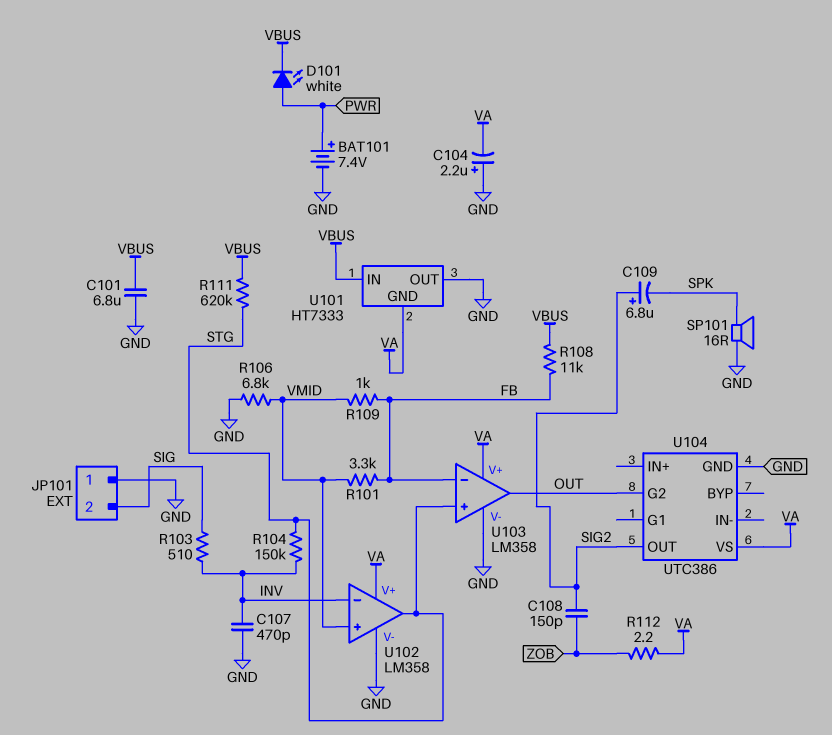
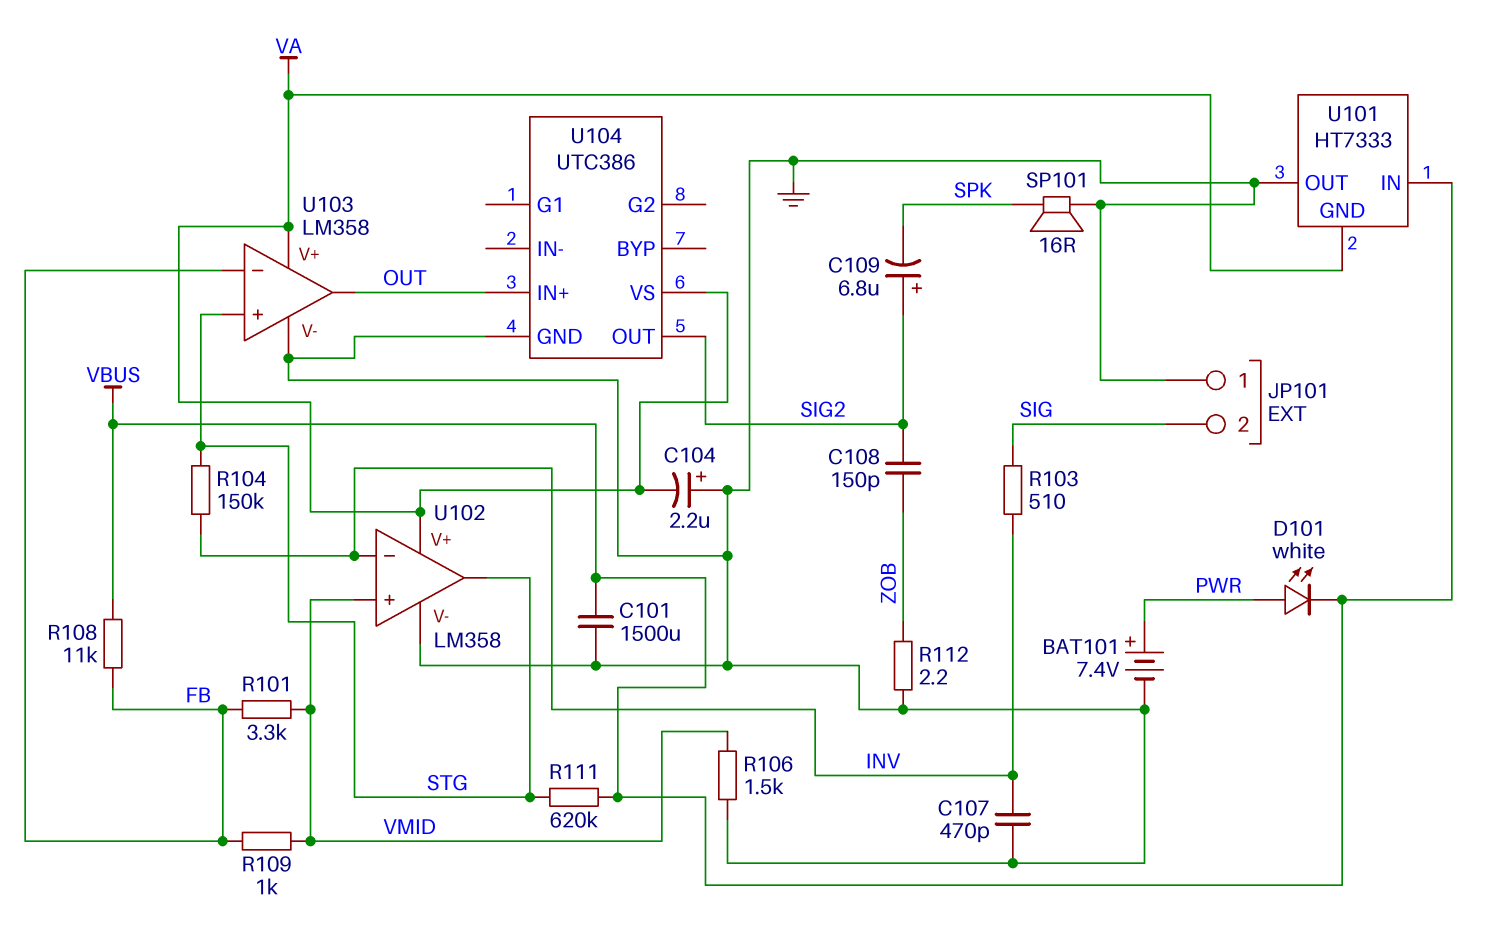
C101: 6.8uF (GND, VBUS) -> 1500uF (GND, VBUS)
R106: 6.8k (GND, VMID) -> 1.5k (GND, VMID)
R112: 2.2 (VA, ZOB) -> 2.2 (GND, ZOB)
U104 pin G2: OUT -> none
U104 pin IN+: none -> OUT

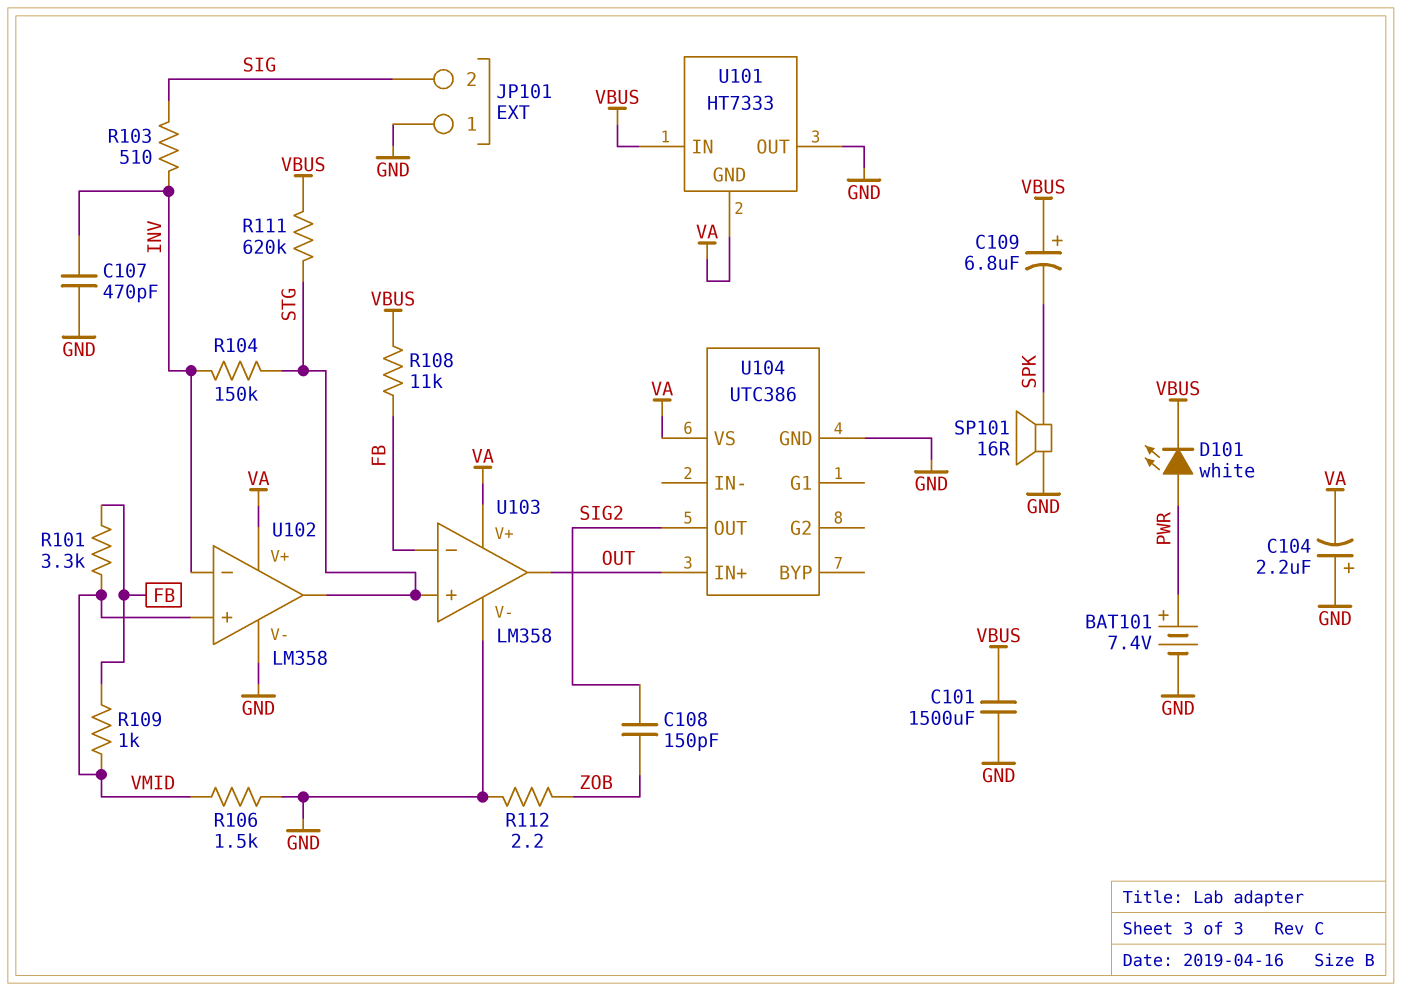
C109: 6.8uF (plus SIG2, minus SPK) -> 6.8uF (plus VBUS, minus SPK)

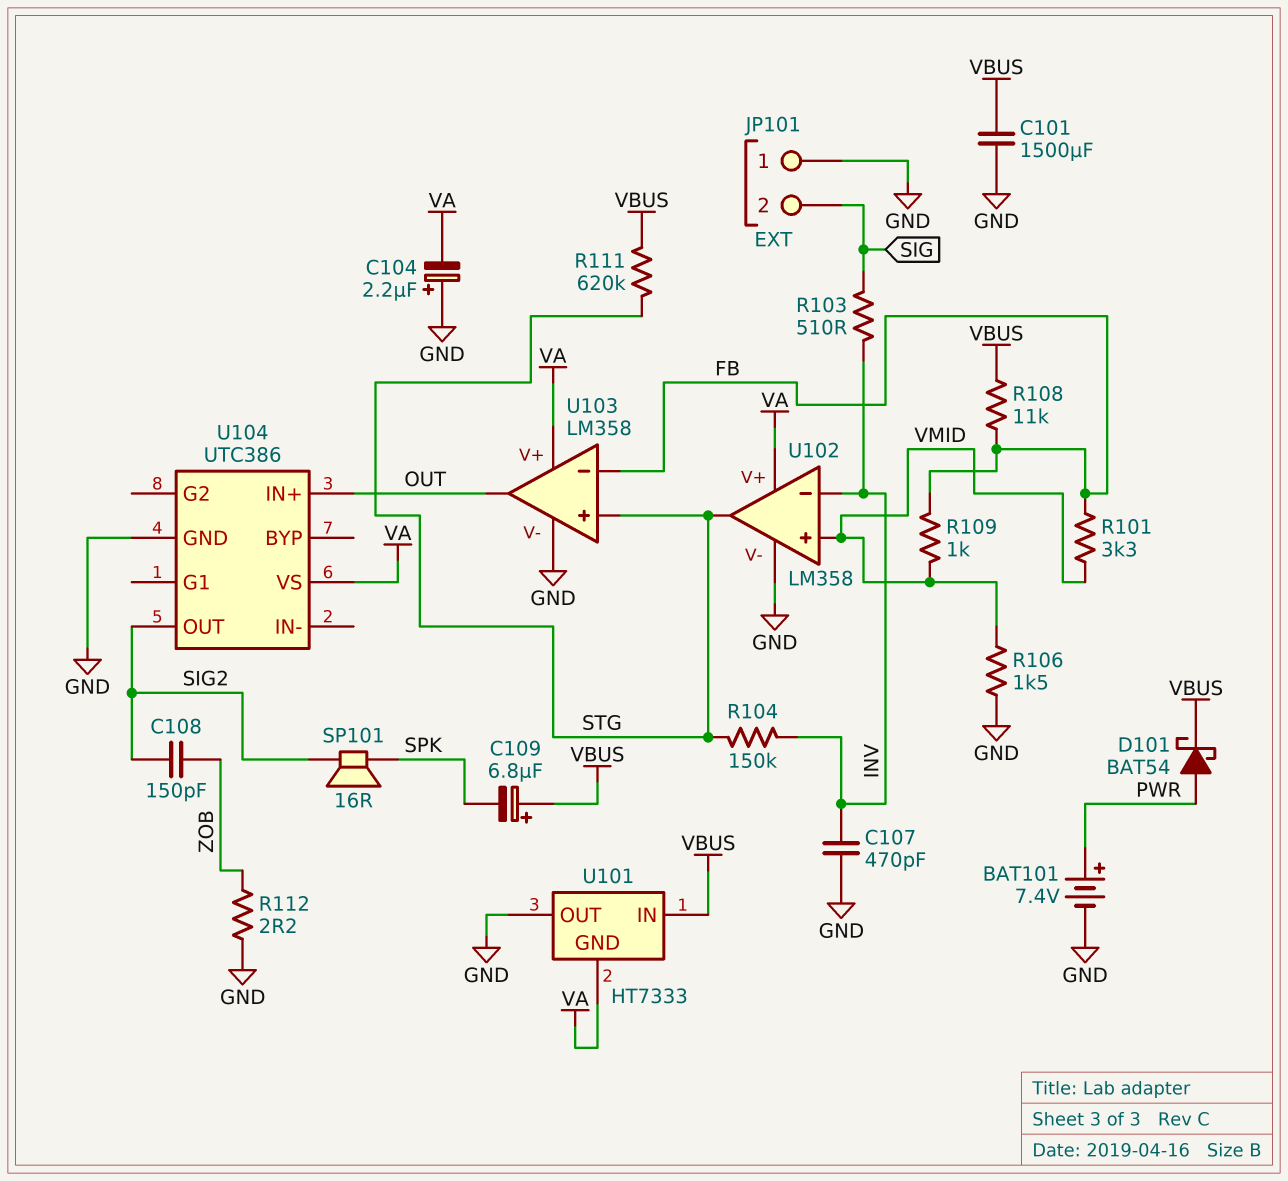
D101: LED white (A PWR, K VBUS) -> schottky BAT54 (A PWR, K VBUS)
SP101: speaker 16R (GND, SPK) -> speaker 16R (SIG2, SPK)

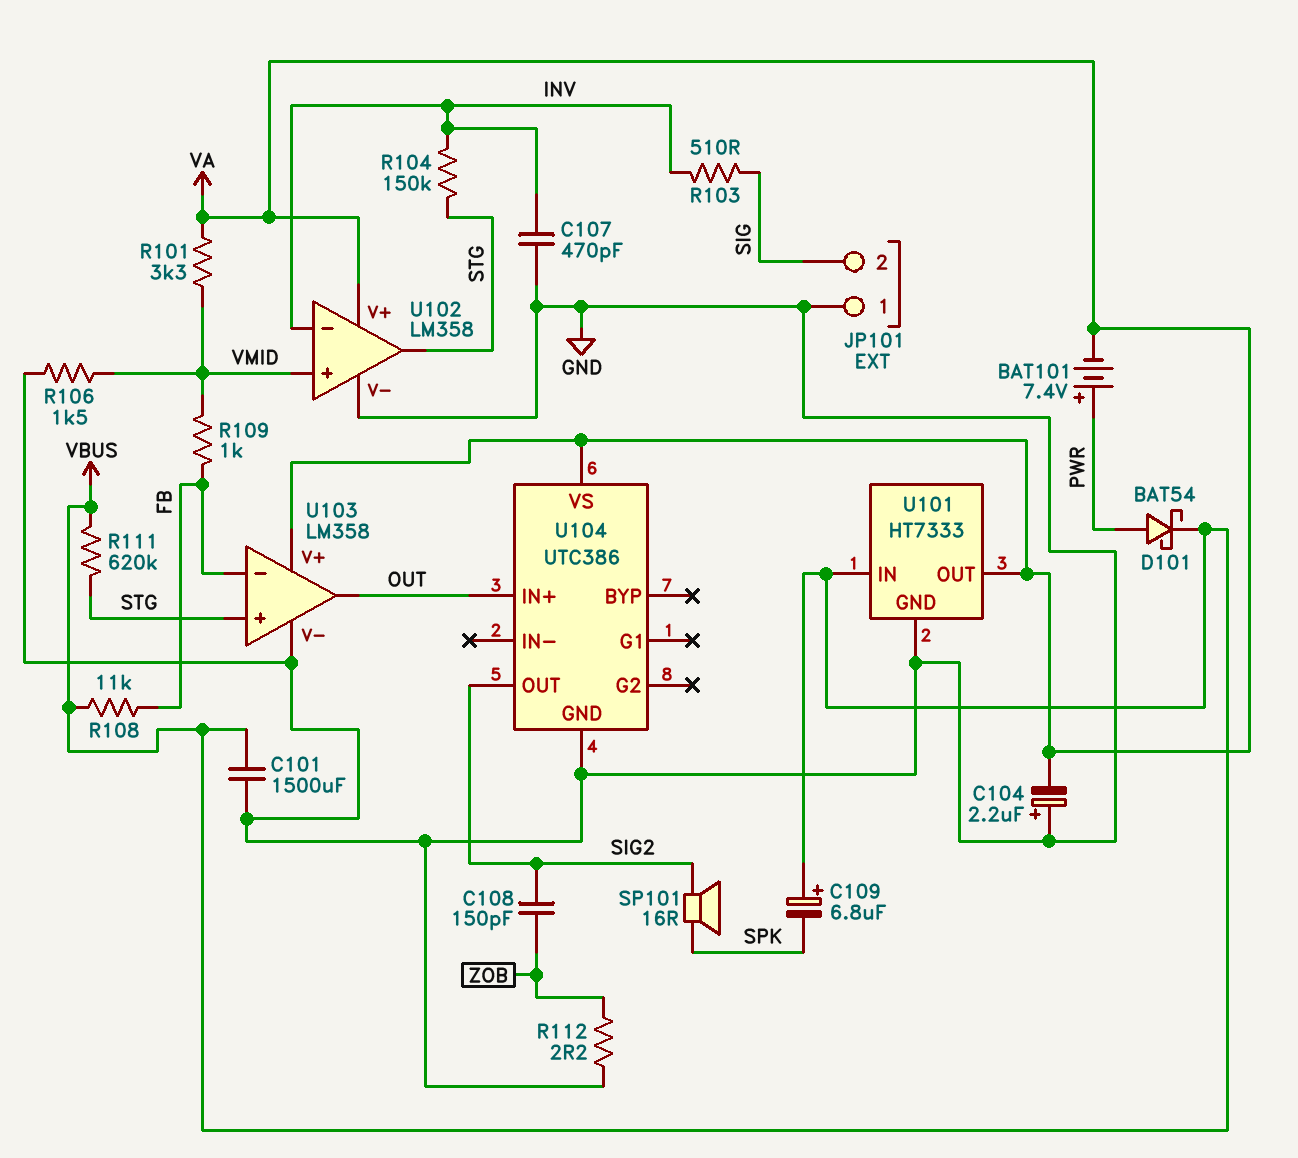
BAT101: 7.4V (plus PWR, minus GND) -> 7.4V (plus PWR, minus VA)
R101: 3.3k (FB, VMID) -> 3.3k (VA, VMID)
U101 pin GND: VA -> GND
U101 pin OUT: GND -> VA

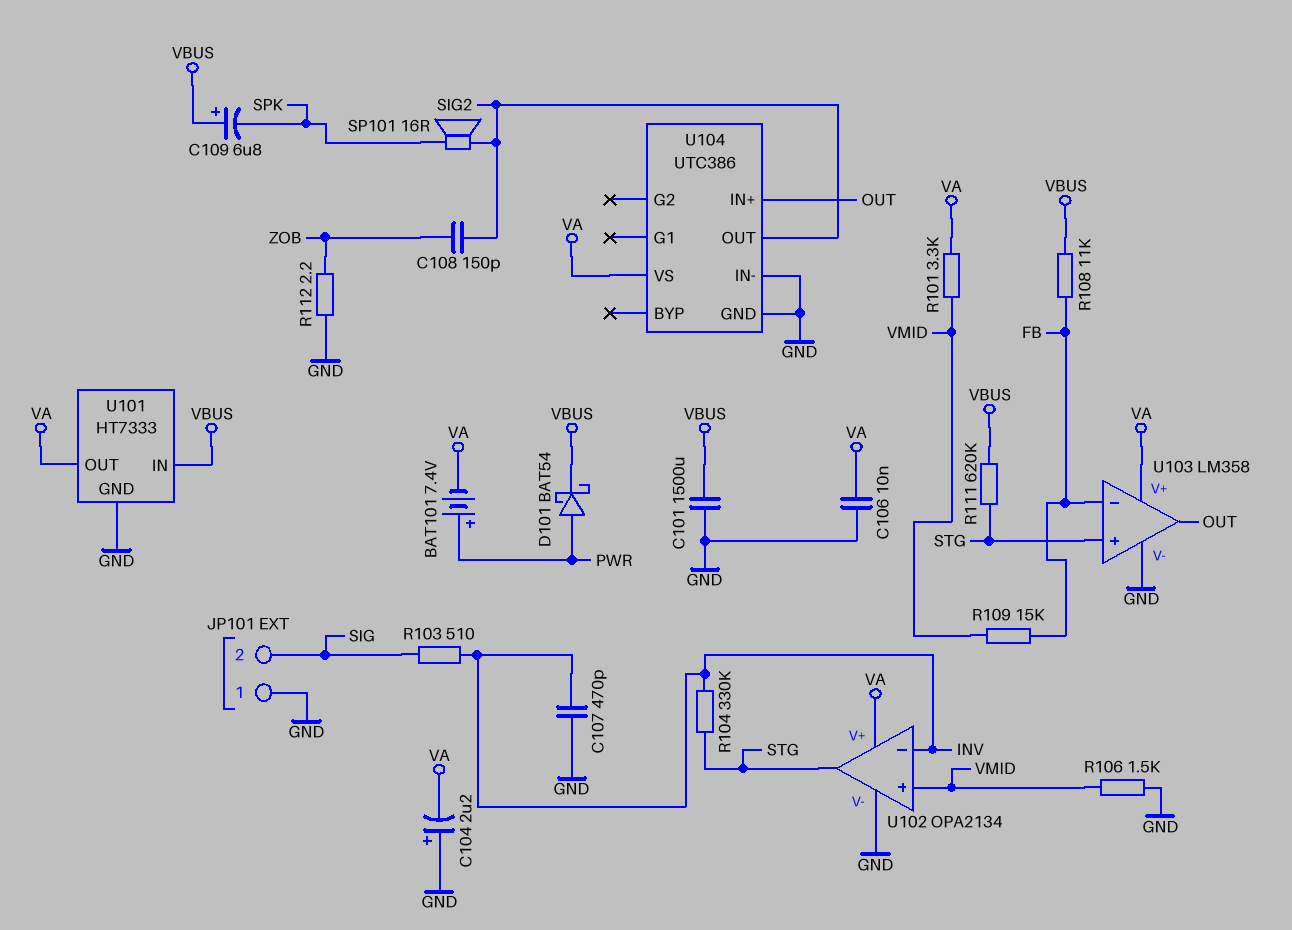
C106: none -> 10nF (GND, VA)
R104: 150k (INV, STG) -> 330k (INV, STG)
R109: 1k (FB, VMID) -> 15k (FB, VMID)
U102: LM358 -> OPA2134
U104 pin IN-: none -> GND

